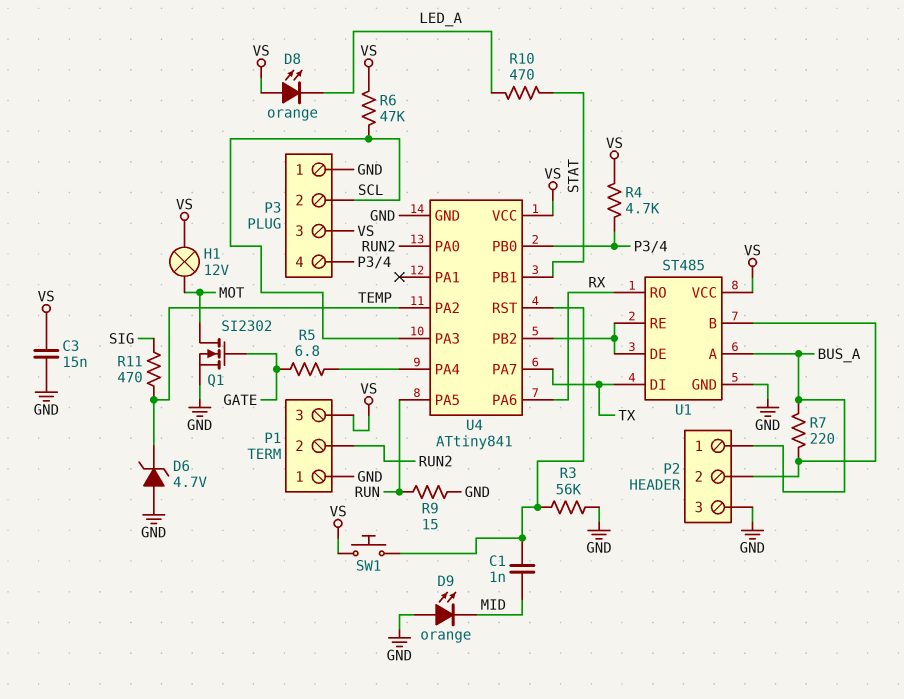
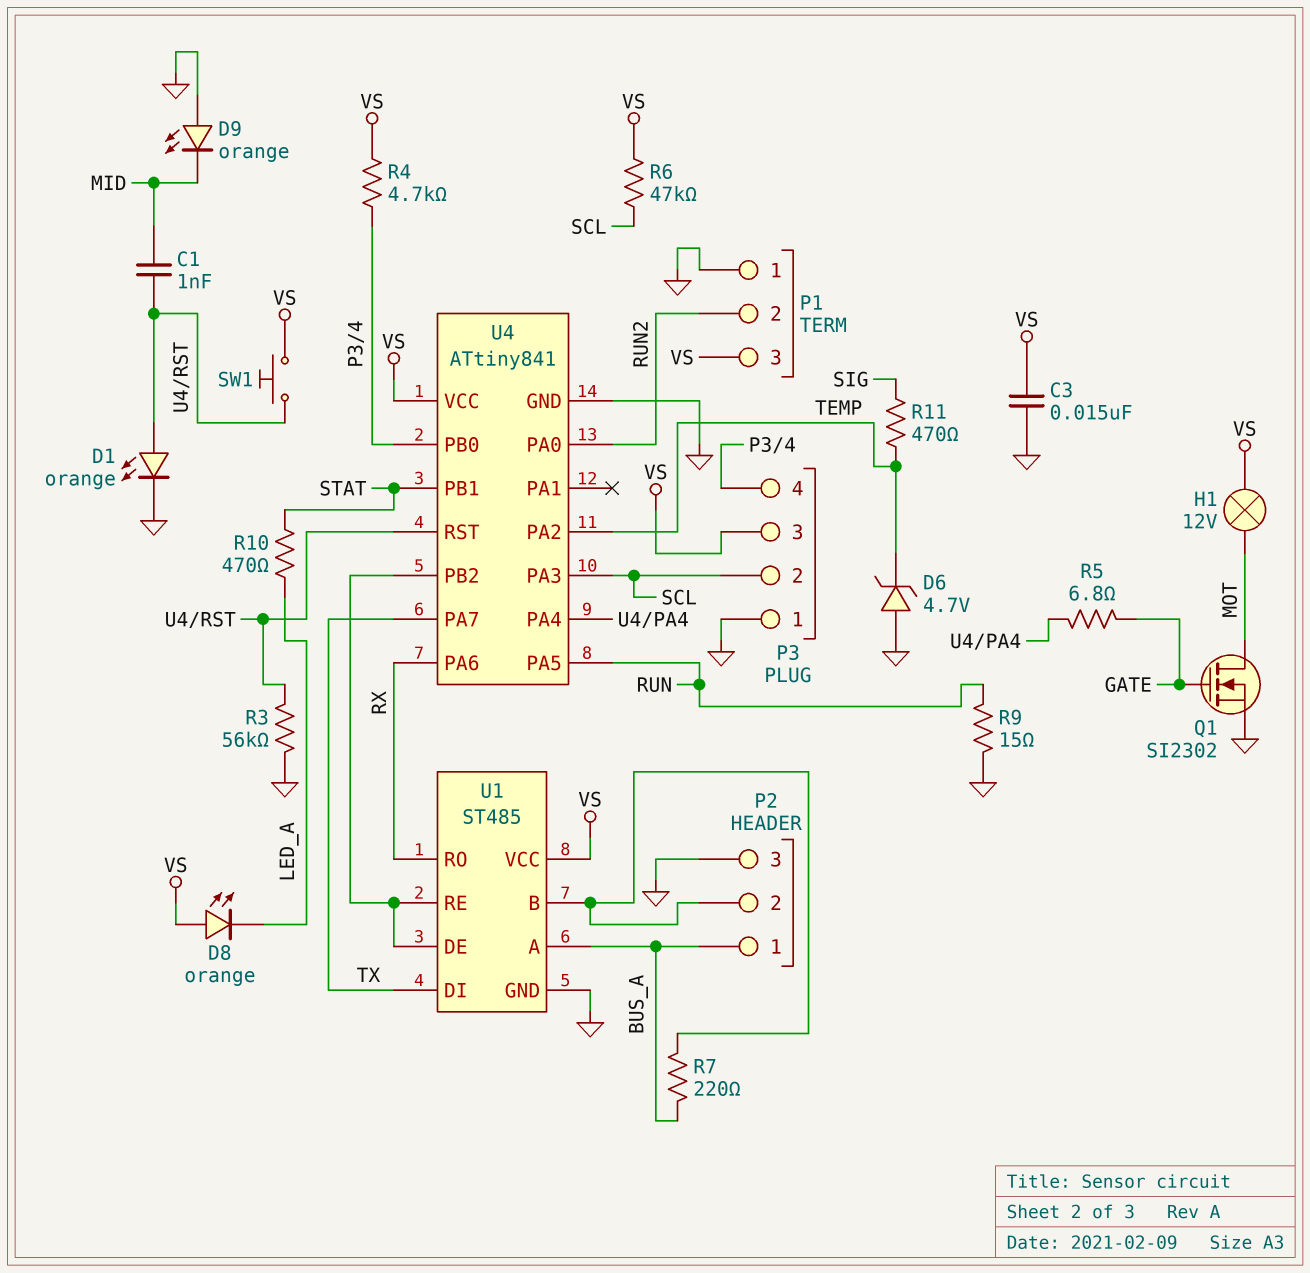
D1: none -> LED orange (A U4/RST, K GND)

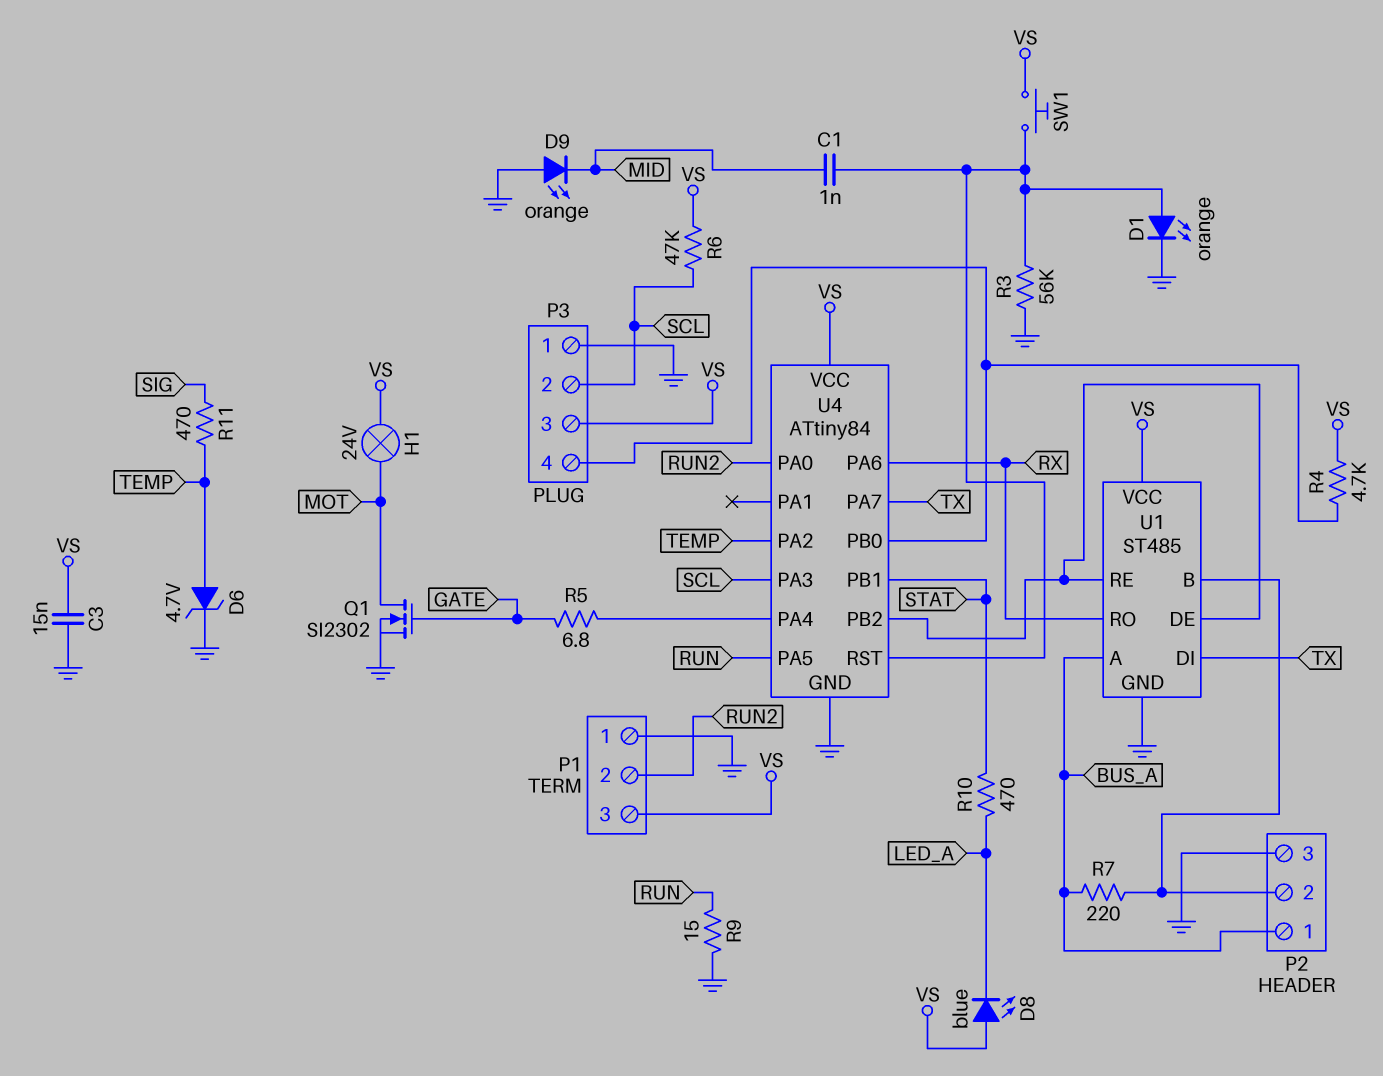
D6: zener 4.7V (A GND, K TEMP) -> zener 4.7V (A TEMP, K GND)
D8: LED orange (A VS, K LED_A) -> LED blue (A VS, K LED_A)
H1: lamp 12V (MOT, VS) -> lamp 24V (MOT, VS)
U4: ATtiny841 -> ATtiny84

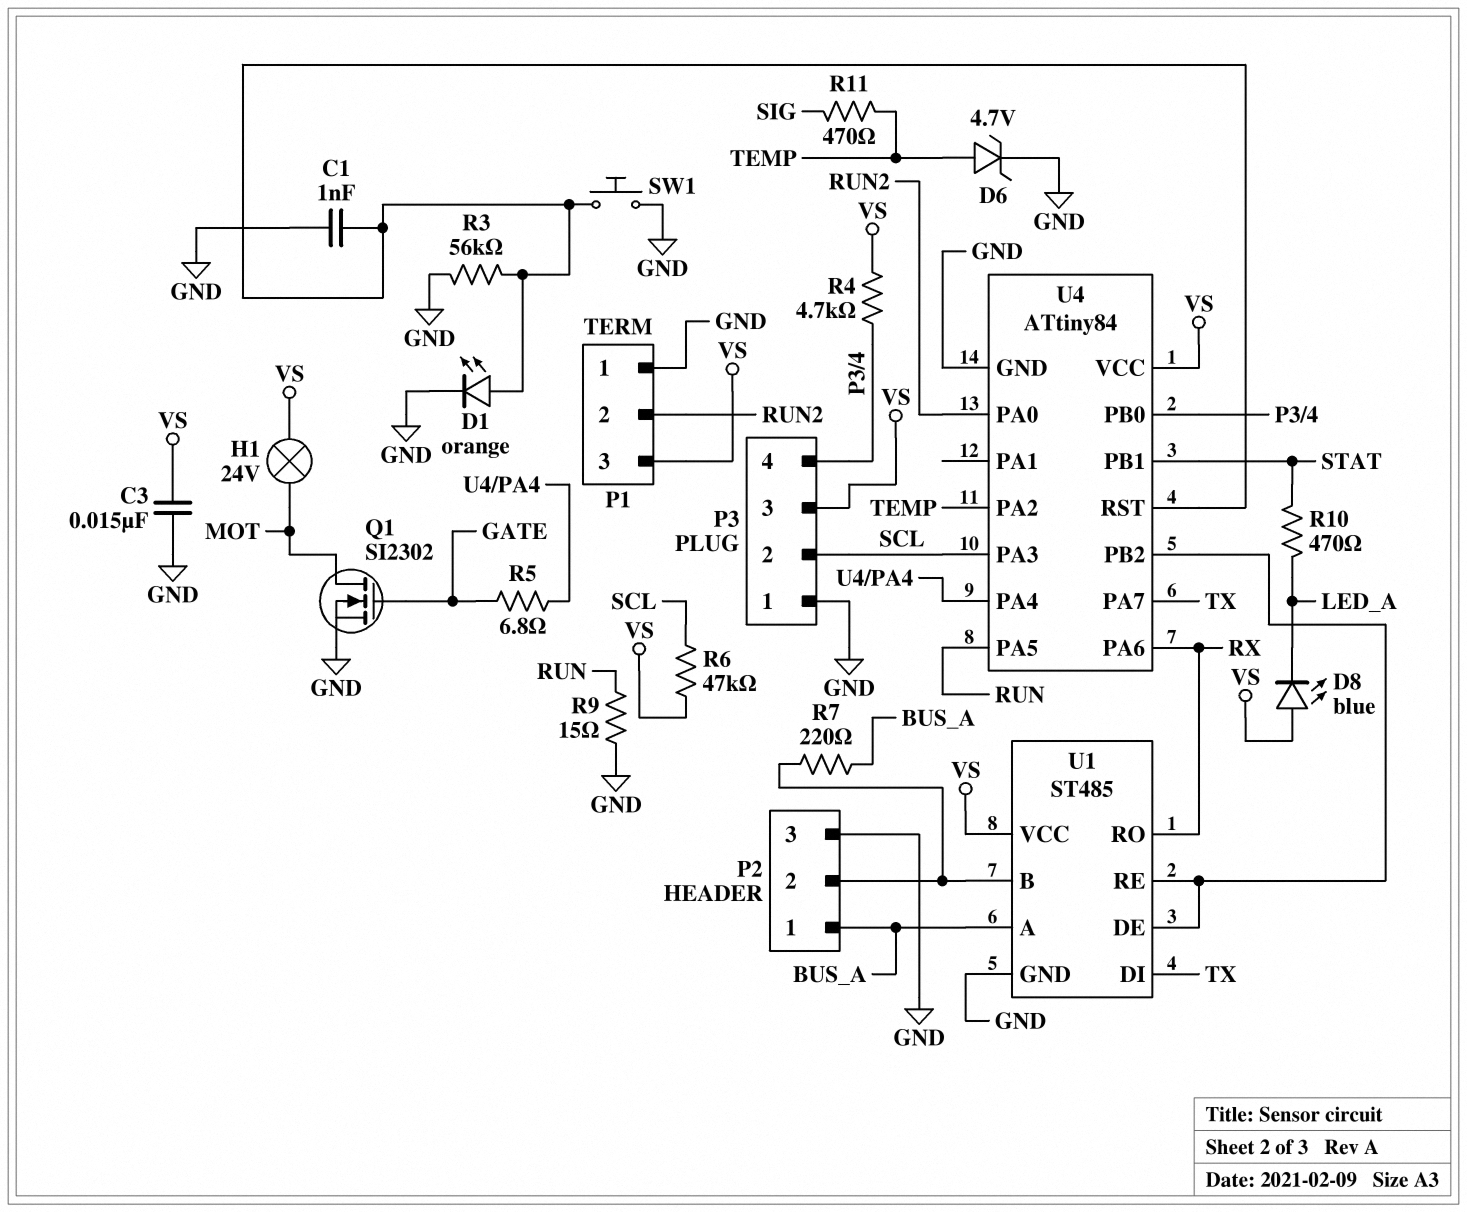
C1: 1nF (MID, U4/RST) -> 1nF (GND, U4/RST)
D9: LED orange (A GND, K MID) -> none
SW1: button (U4/RST, VS) -> button (GND, U4/RST)

